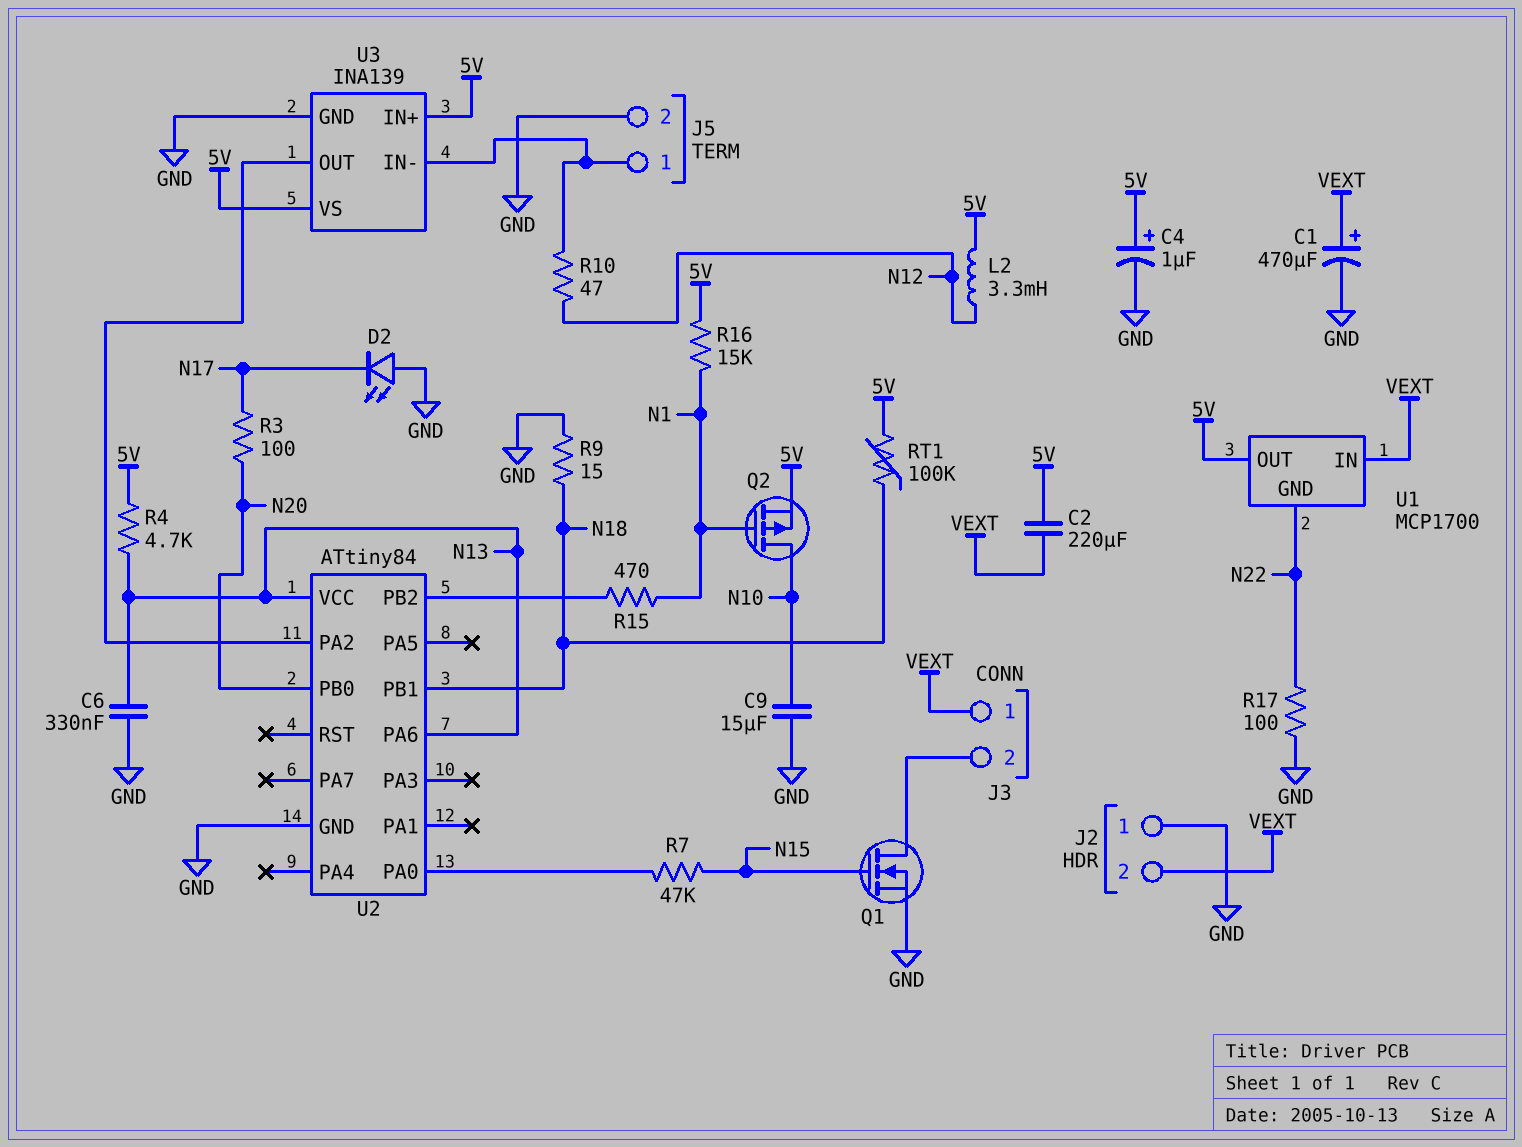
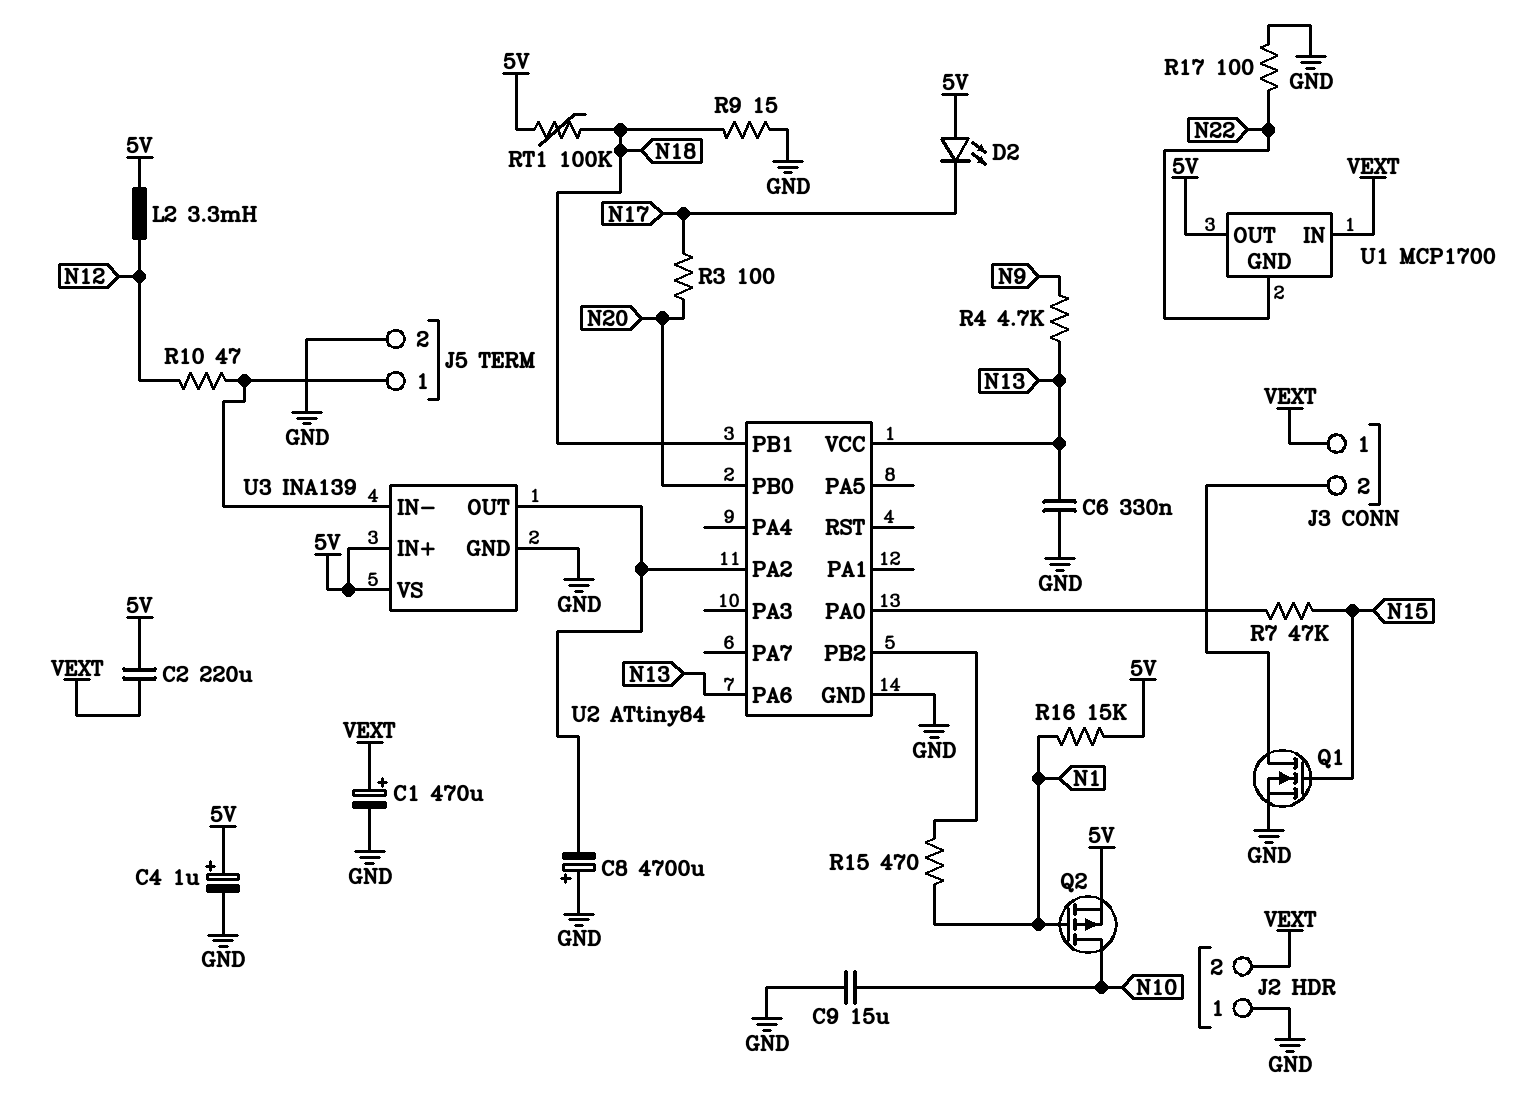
C8: none -> 4700uF (plus GND, minus U2/PA2)
D2: LED (A GND, K N17) -> LED (A 5V, K N17)
R4: 4.7k (5V, N13) -> 4.7k (N9, N13)

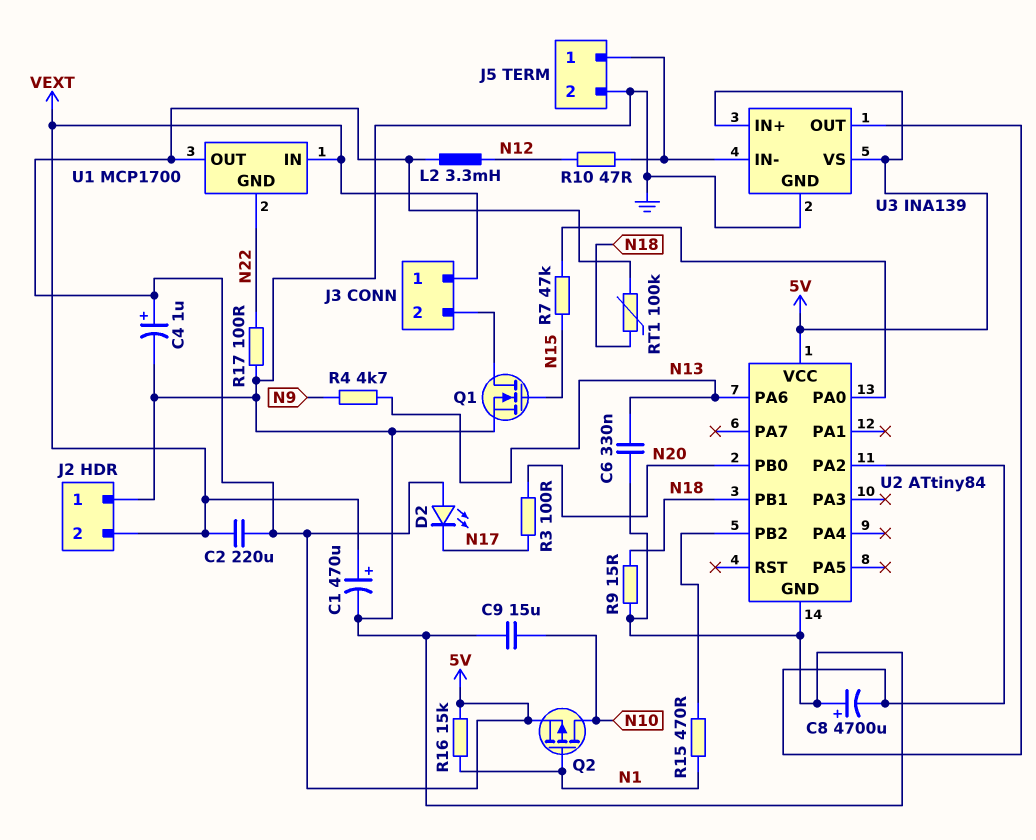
U2 pin VCC: N13 -> 5V

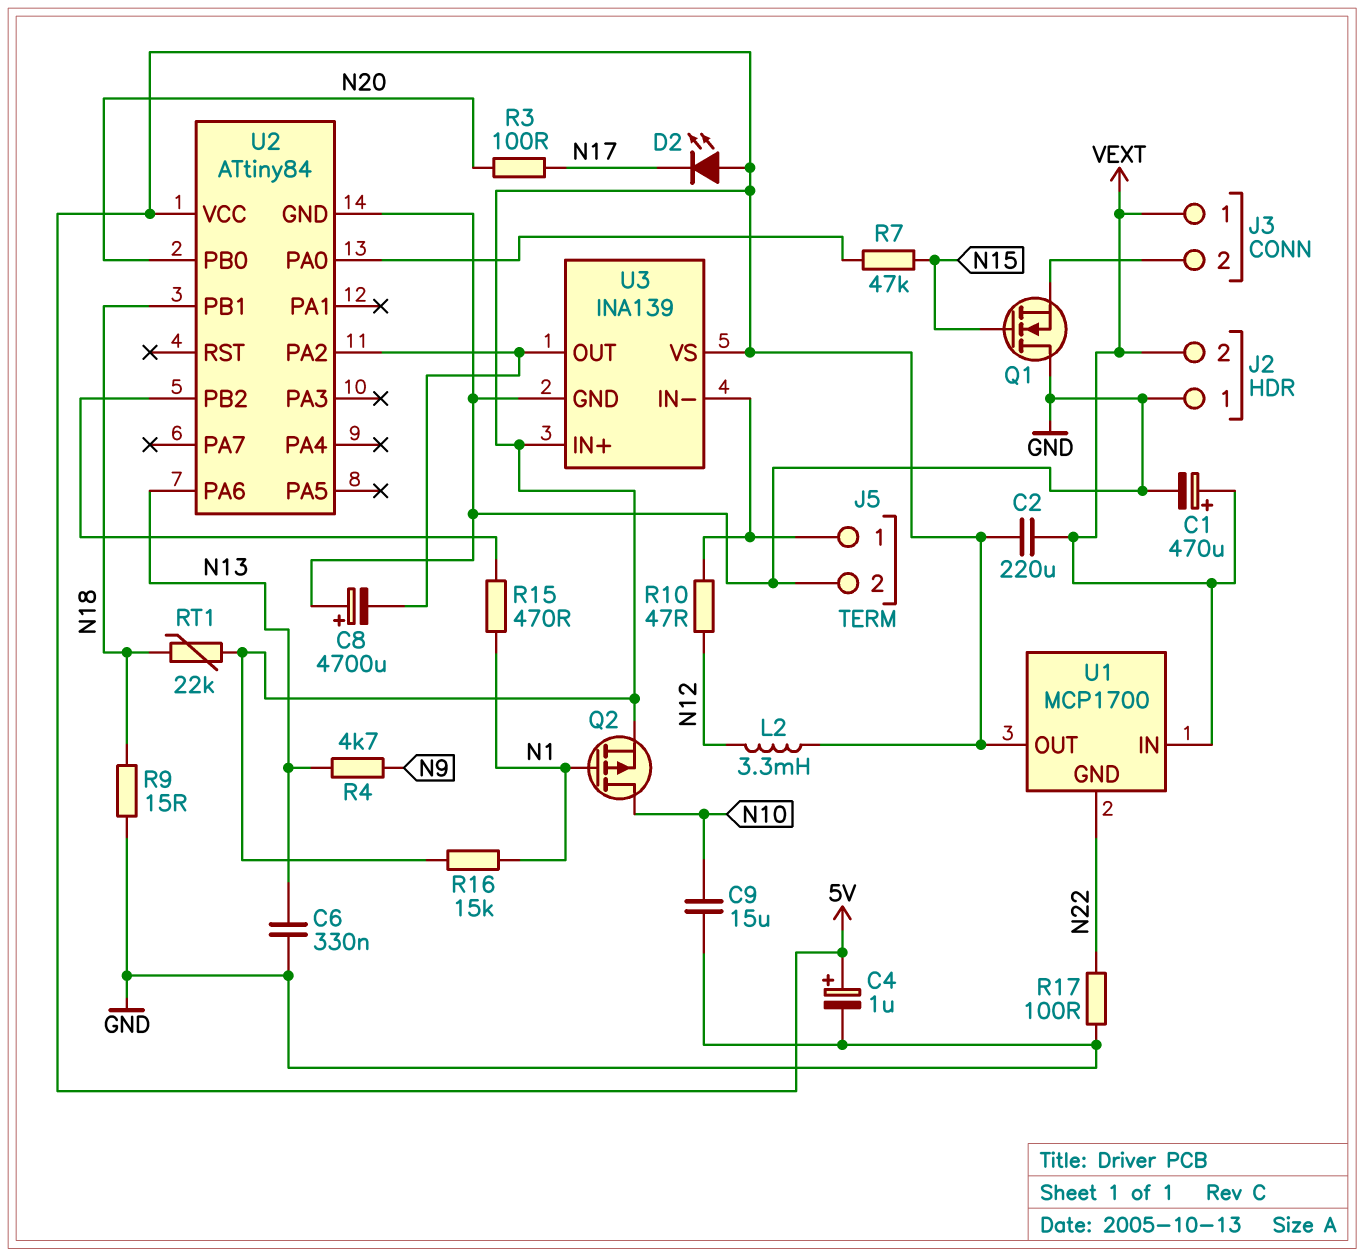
Q1: NMOS (G N15, D J3/2, S GND) -> NMOS (G N15, D GND, S J3/2)
RT1: 100k (5V, N18) -> 22k (5V, N18)

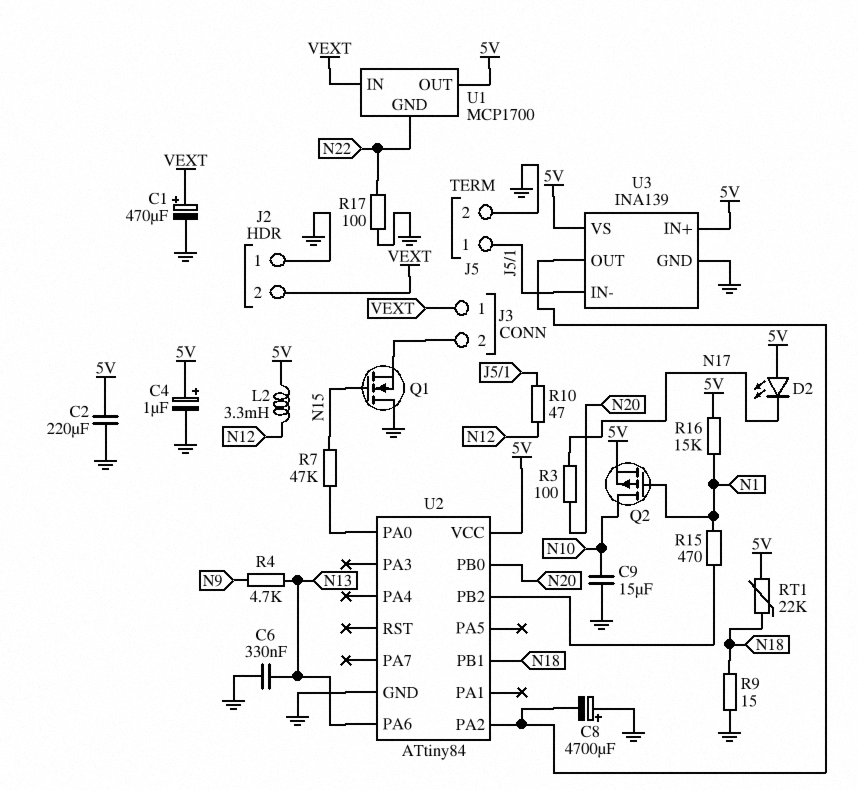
C2: 220uF (5V, VEXT) -> 220uF (5V, GND)

